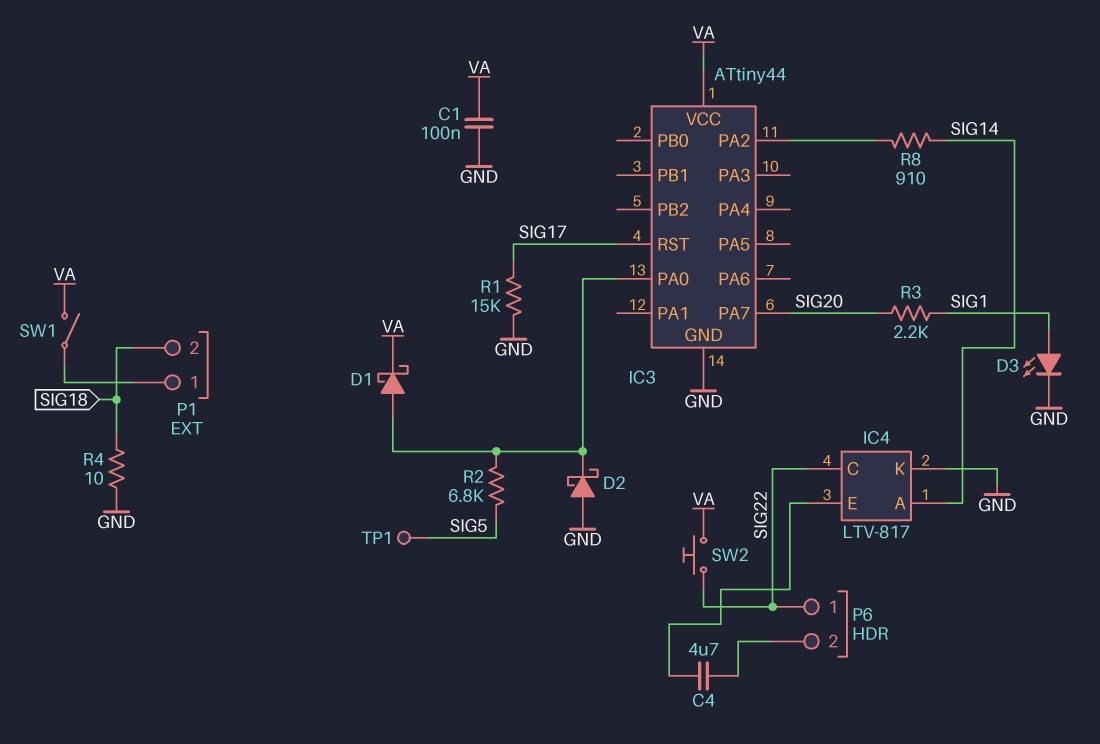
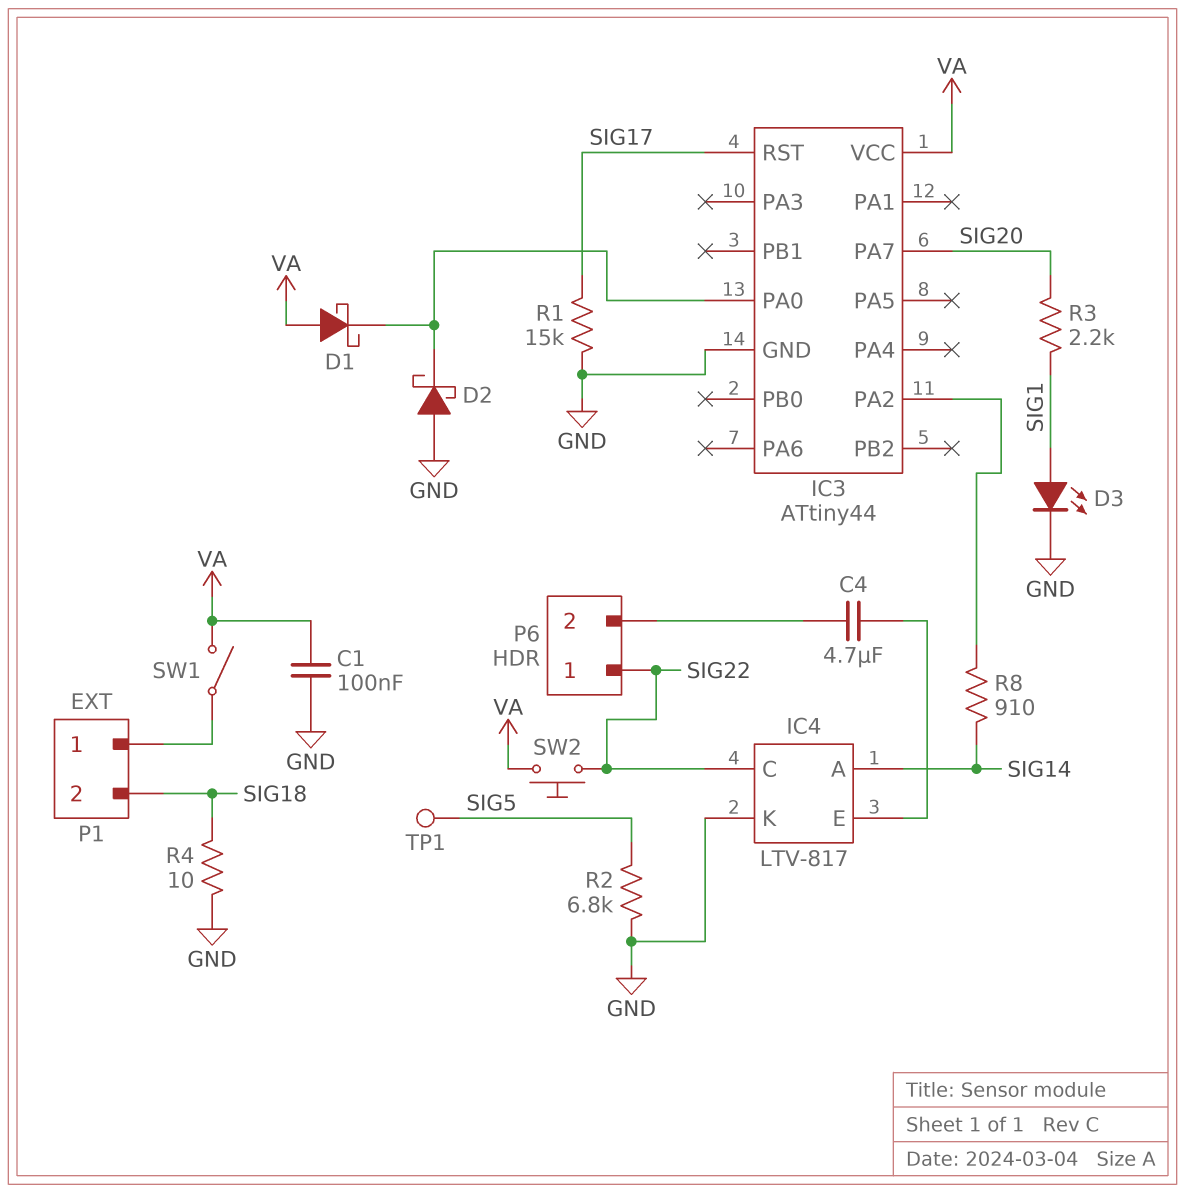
D1: schottky (A IC3/PA0, K VA) -> schottky (A VA, K IC3/PA0)
R2: 6.8k (IC3/PA0, SIG5) -> 6.8k (GND, SIG5)

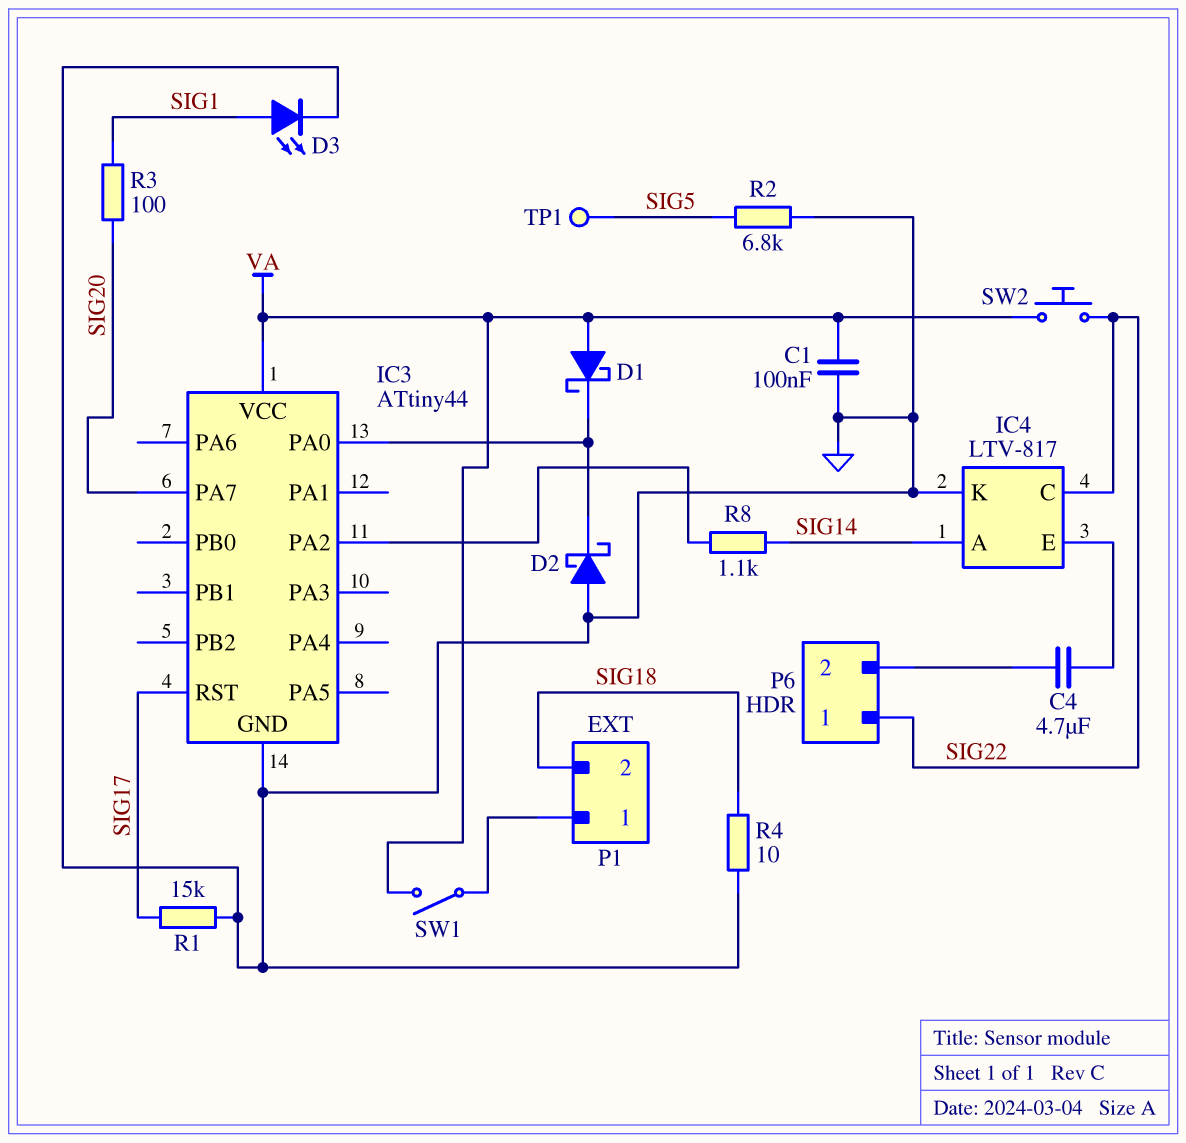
R3: 2.2k (SIG1, SIG20) -> 100 (SIG1, SIG20)
R8: 910 (IC3/PA2, SIG14) -> 1.1k (IC3/PA2, SIG14)

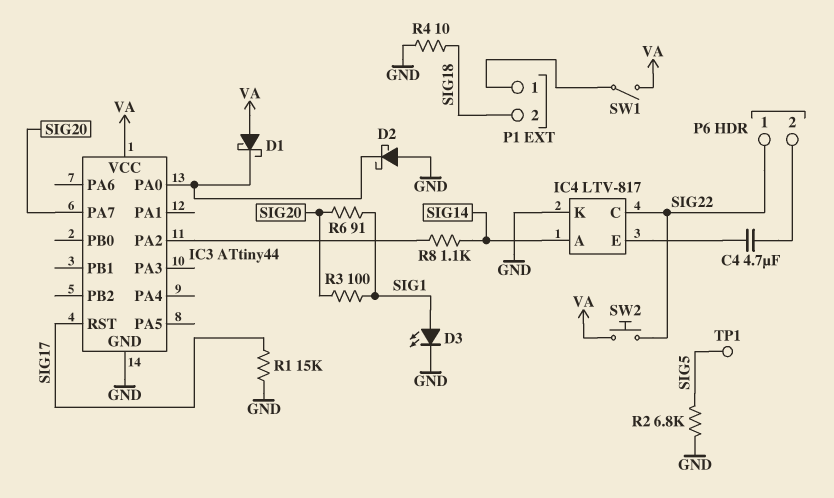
C1: 100nF (GND, VA) -> none
R6: none -> 91 (SIG1, SIG20)

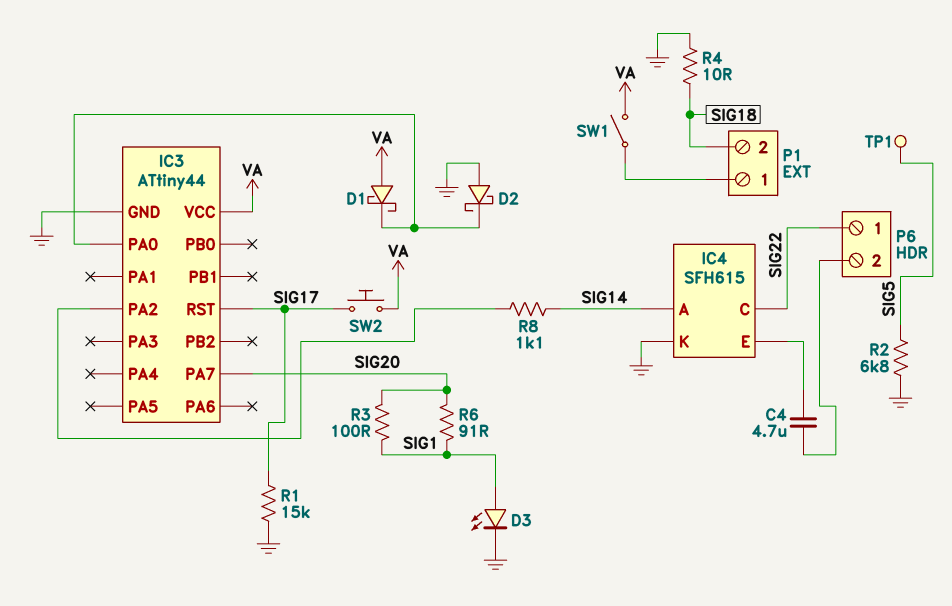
IC4: LTV-817 -> SFH615
SW2: button (SIG22, VA) -> button (SIG17, VA)

